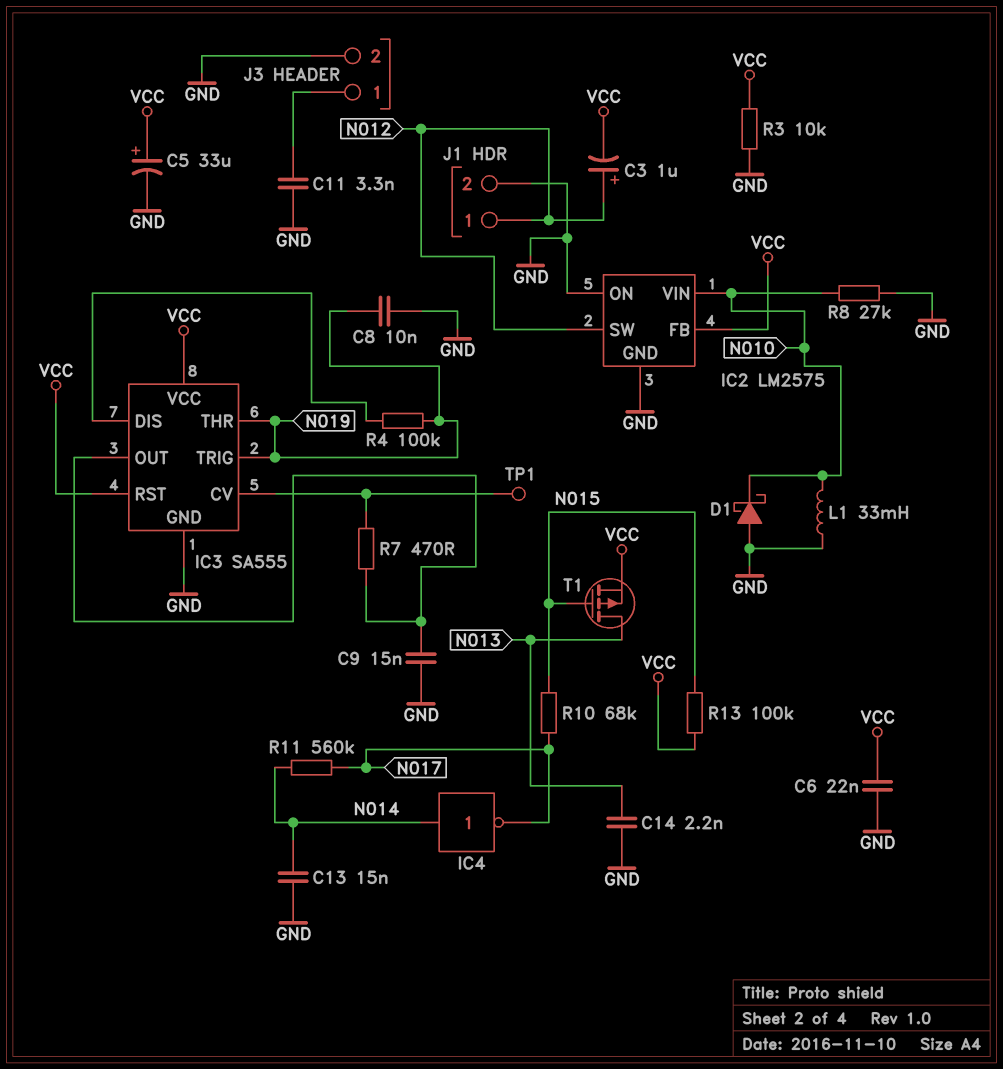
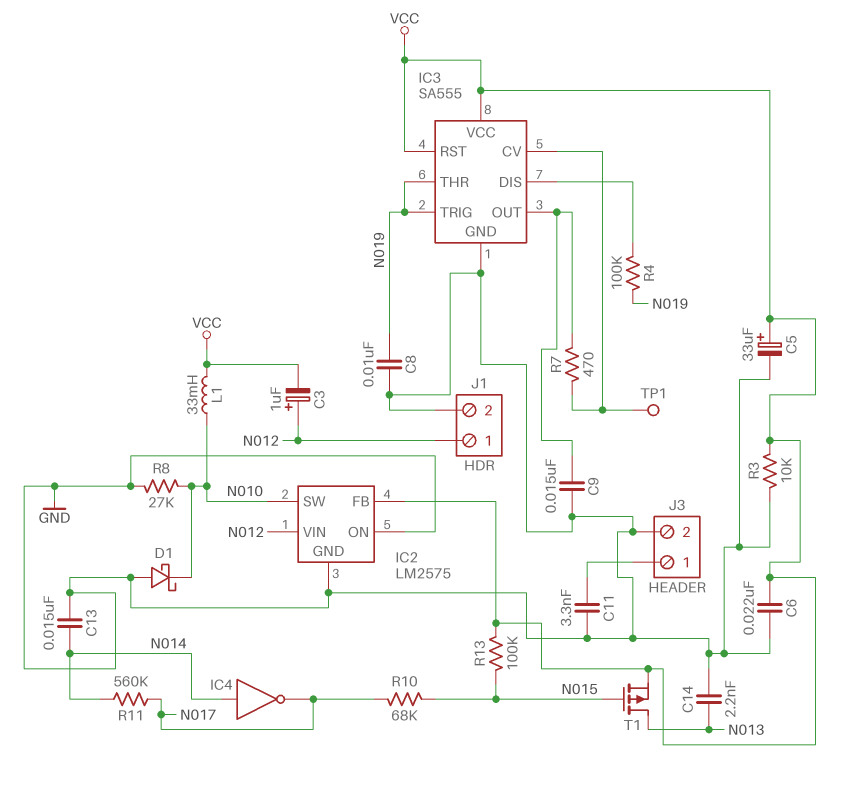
IC2 pin SW: N012 -> N010
IC2 pin VIN: N010 -> N012
L1: 33mH (GND, N010) -> 33mH (N010, VCC)

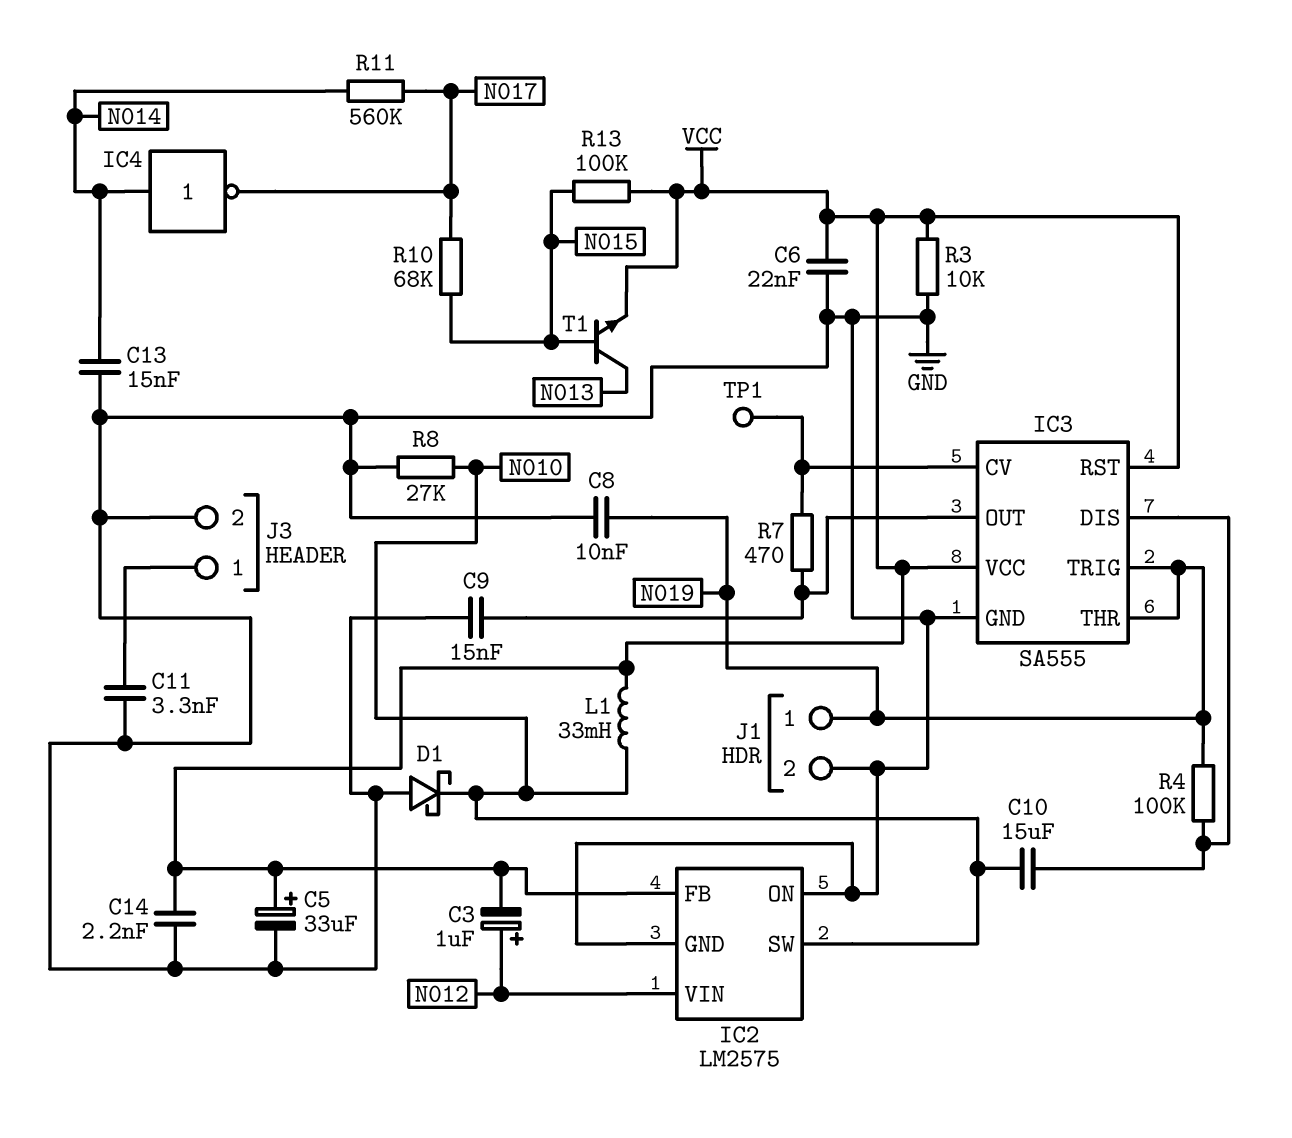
C10: none -> 15uF (IC3/DIS, N010)
C14: 2.2nF (GND, N013) -> 2.2nF (GND, VCC)
J1 pin 1: N012 -> N019
T1: PMOS (G N015, D N013, S VCC) -> NPN (B N015, C N013, E VCC)

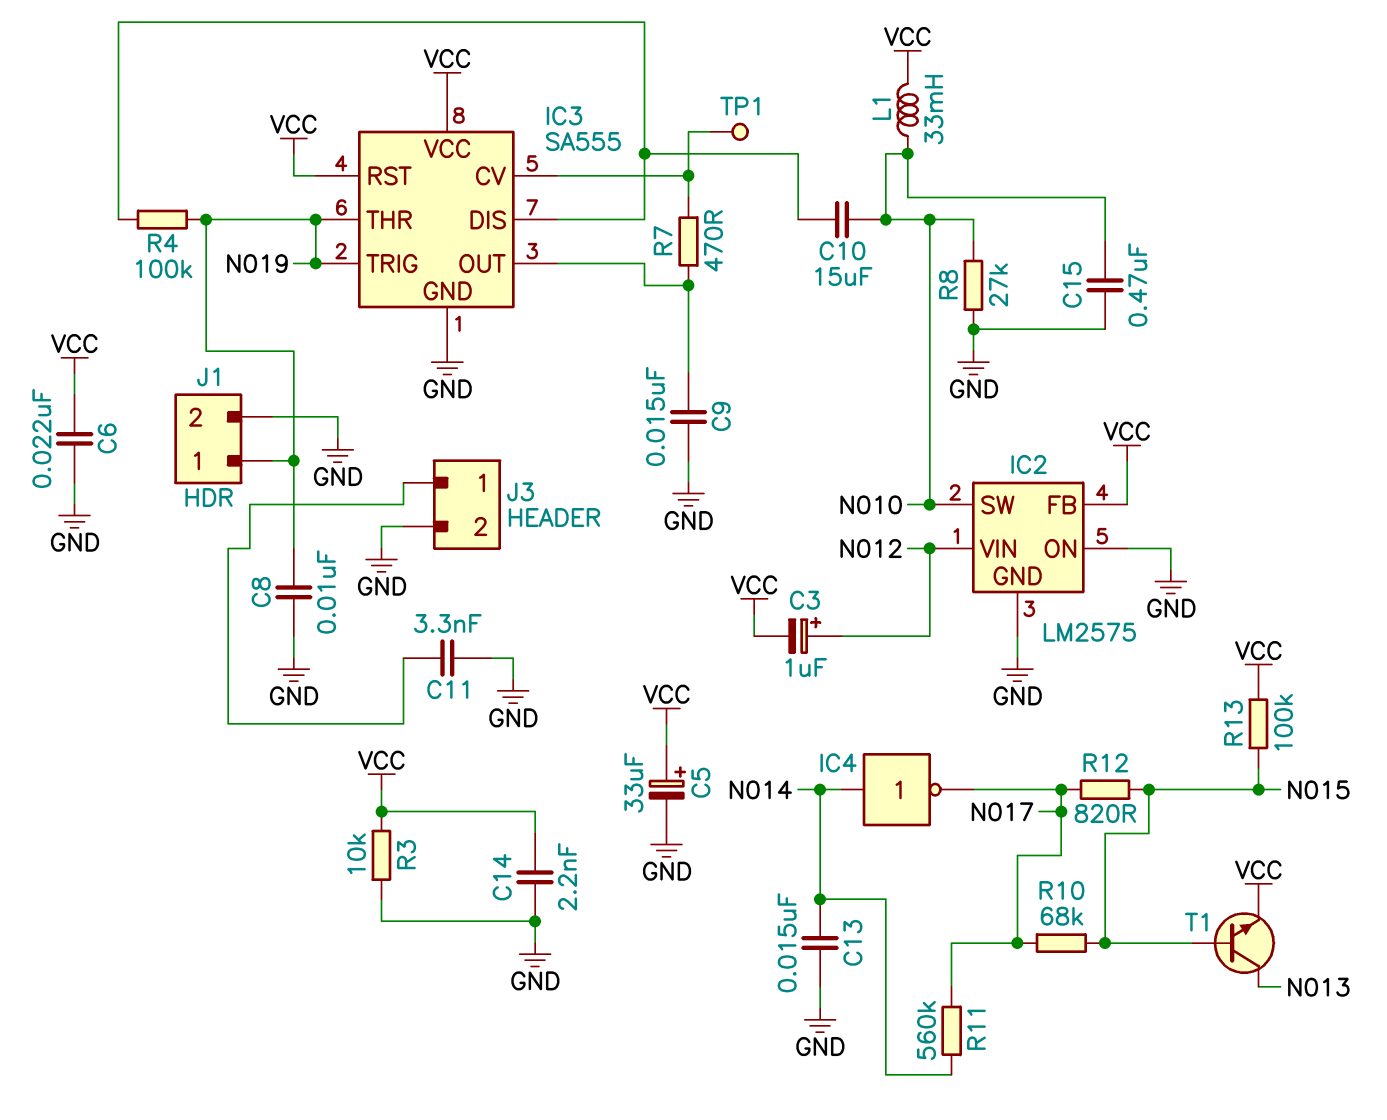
C15: none -> 470nF (GND, N010)
D1: schottky (A GND, K N010) -> none
R12: none -> 820 (N015, N017)

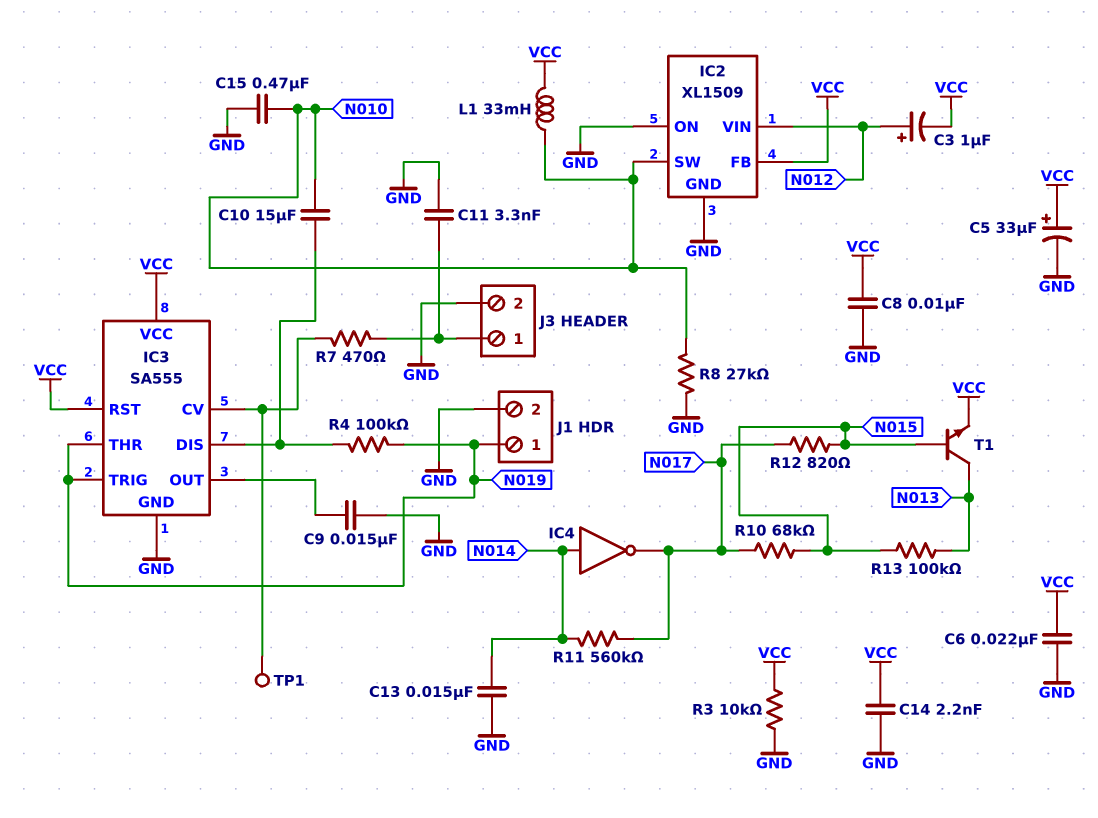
C8: 10nF (GND, N019) -> 10nF (GND, VCC)
IC2: LM2575 -> XL1509
R7: 470 (IC3/CV, IC3/OUT) -> 470 (IC3/CV, J3/1)
R13: 100k (N015, VCC) -> 100k (N013, N015)

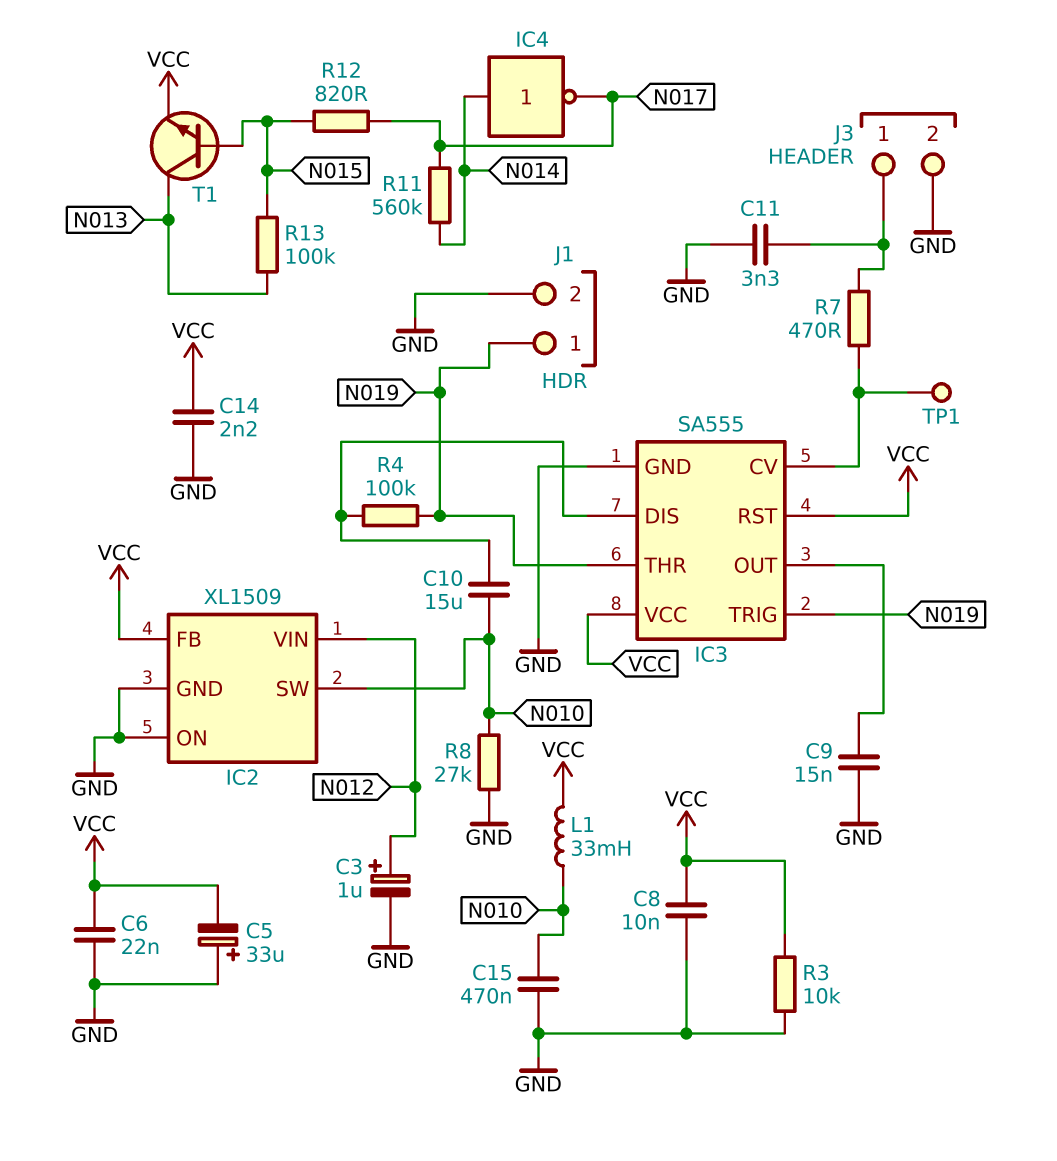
C3: 1uF (plus N012, minus VCC) -> 1uF (plus N012, minus GND)
C5: 33uF (plus VCC, minus GND) -> 33uF (plus GND, minus VCC)
C13: 15nF (GND, N014) -> none
R10: 68k (N015, N017) -> none

